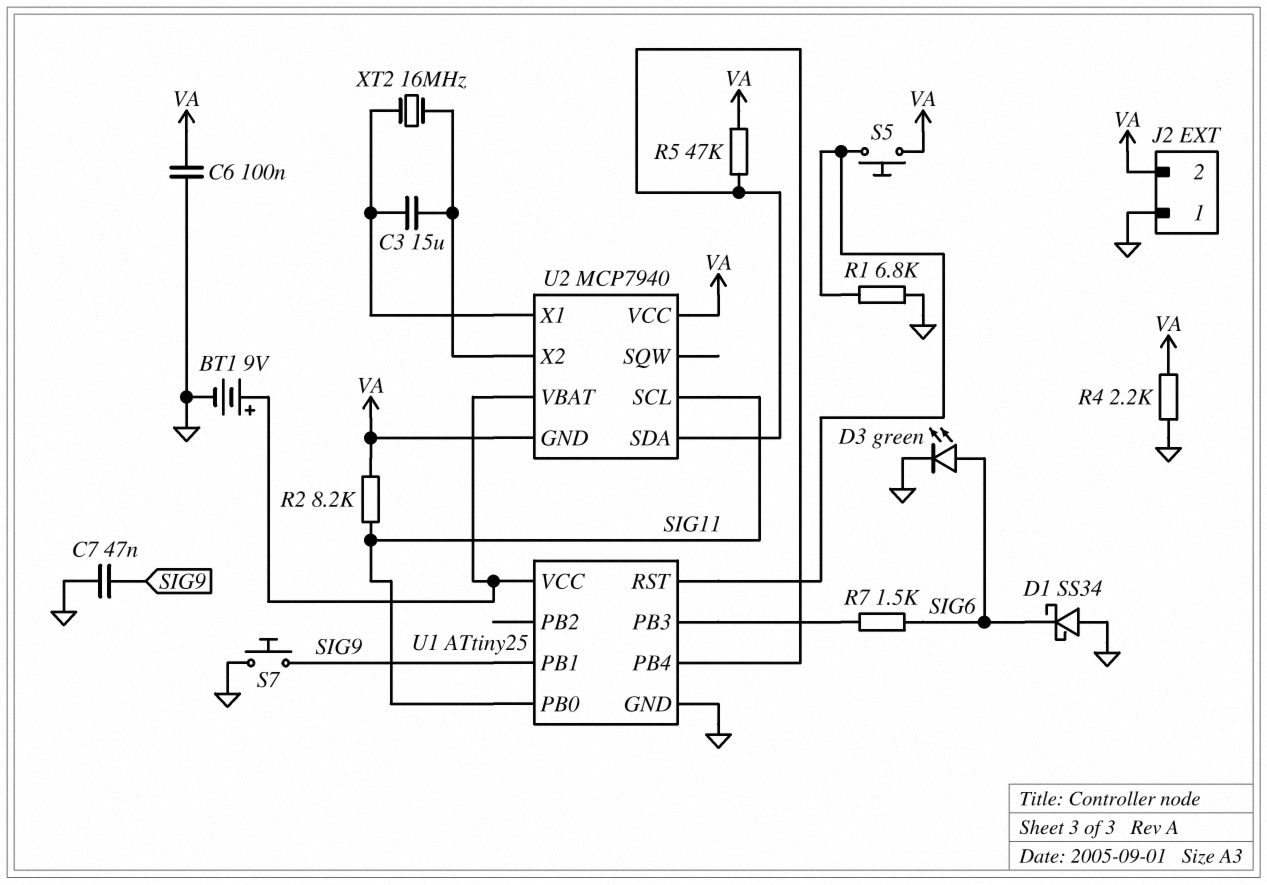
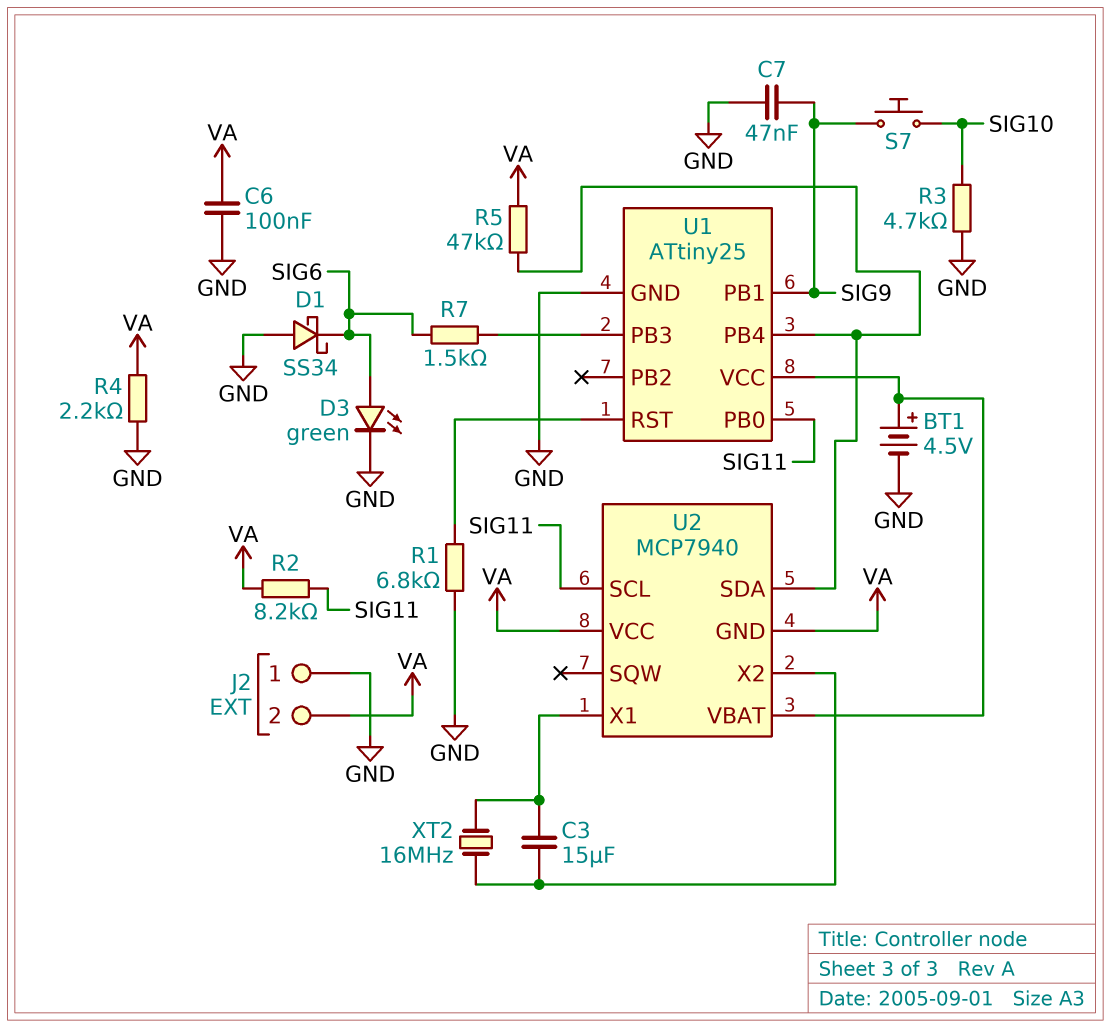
BT1: 9V (plus U1/VCC, minus GND) -> 4.5V (plus U1/VCC, minus GND)
R3: none -> 4.7k (GND, SIG10)
S5: button (U1/RST, VA) -> none
S7: button (GND, SIG9) -> button (SIG9, SIG10)

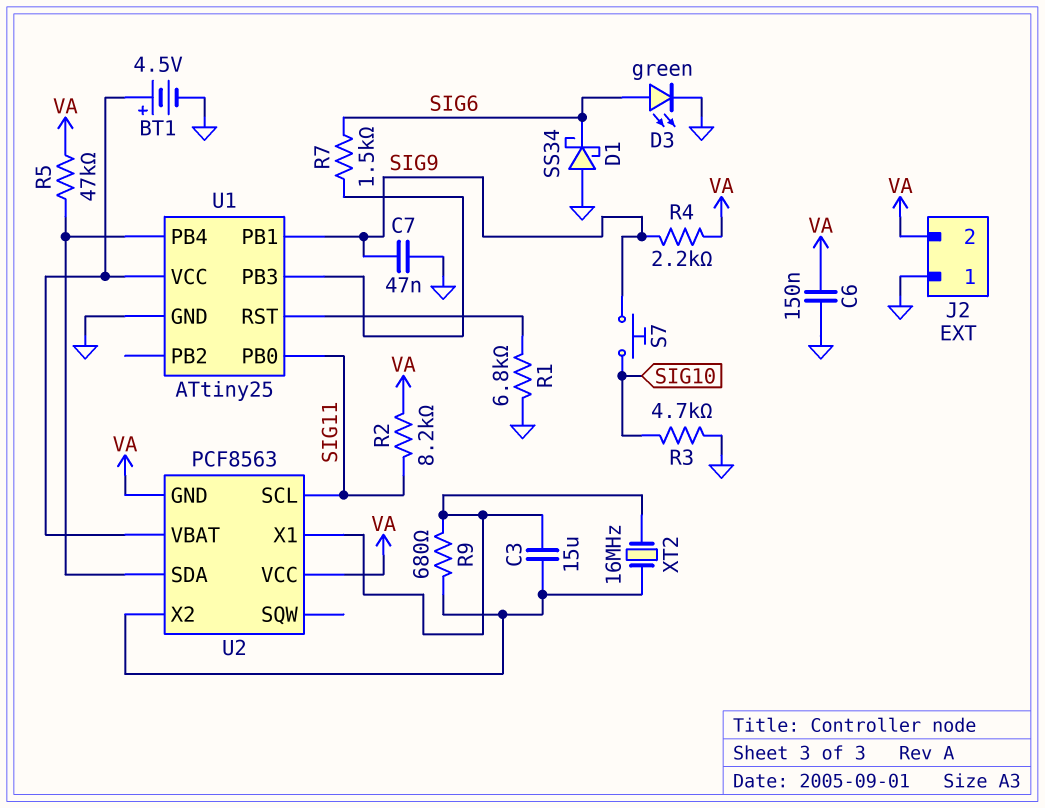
C6: 100nF (GND, VA) -> 150nF (GND, VA)
R4: 2.2k (GND, VA) -> 2.2k (SIG9, VA)
R9: none -> 680 (U2/X1, U2/X2)
U2: MCP7940 -> PCF8563

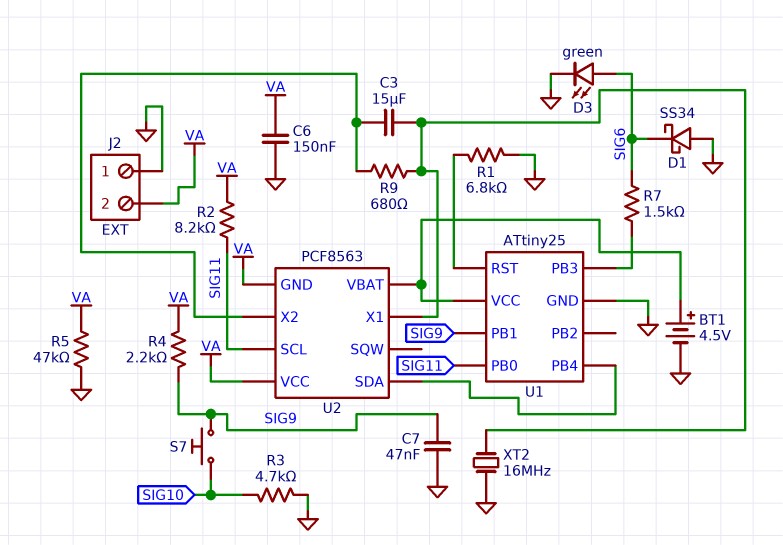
R5: 47k (U1/PB4, VA) -> 47k (GND, VA)
XT2: 16MHz (U2/X1, U2/X2) -> 16MHz (GND, U2/X1)

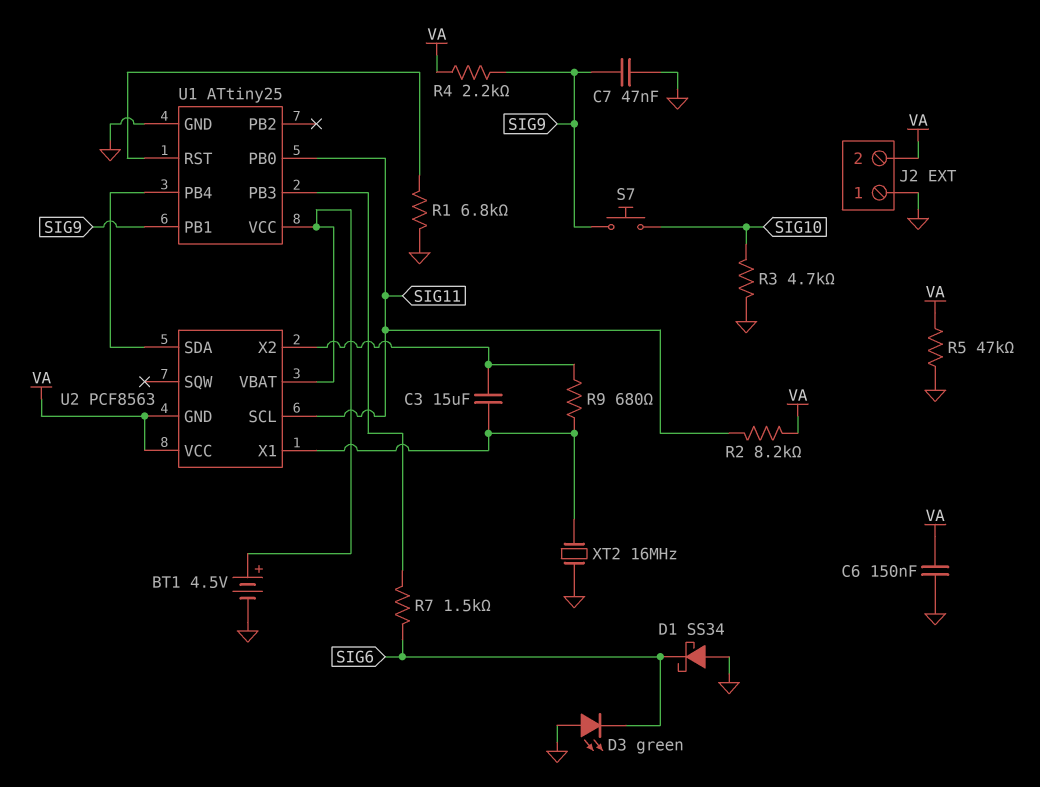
D3: LED green (A SIG6, K GND) -> LED green (A GND, K SIG6)

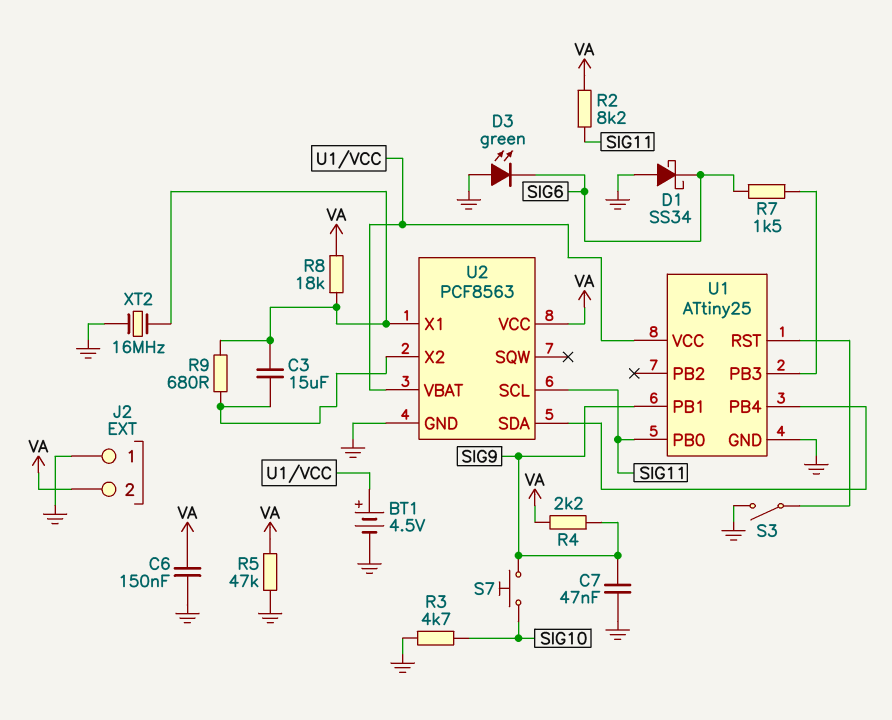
R1: 6.8k (GND, U1/RST) -> none
R8: none -> 18k (U2/X1, VA)
S3: none -> switch (GND, U1/RST)
U2 pin GND: VA -> GND

